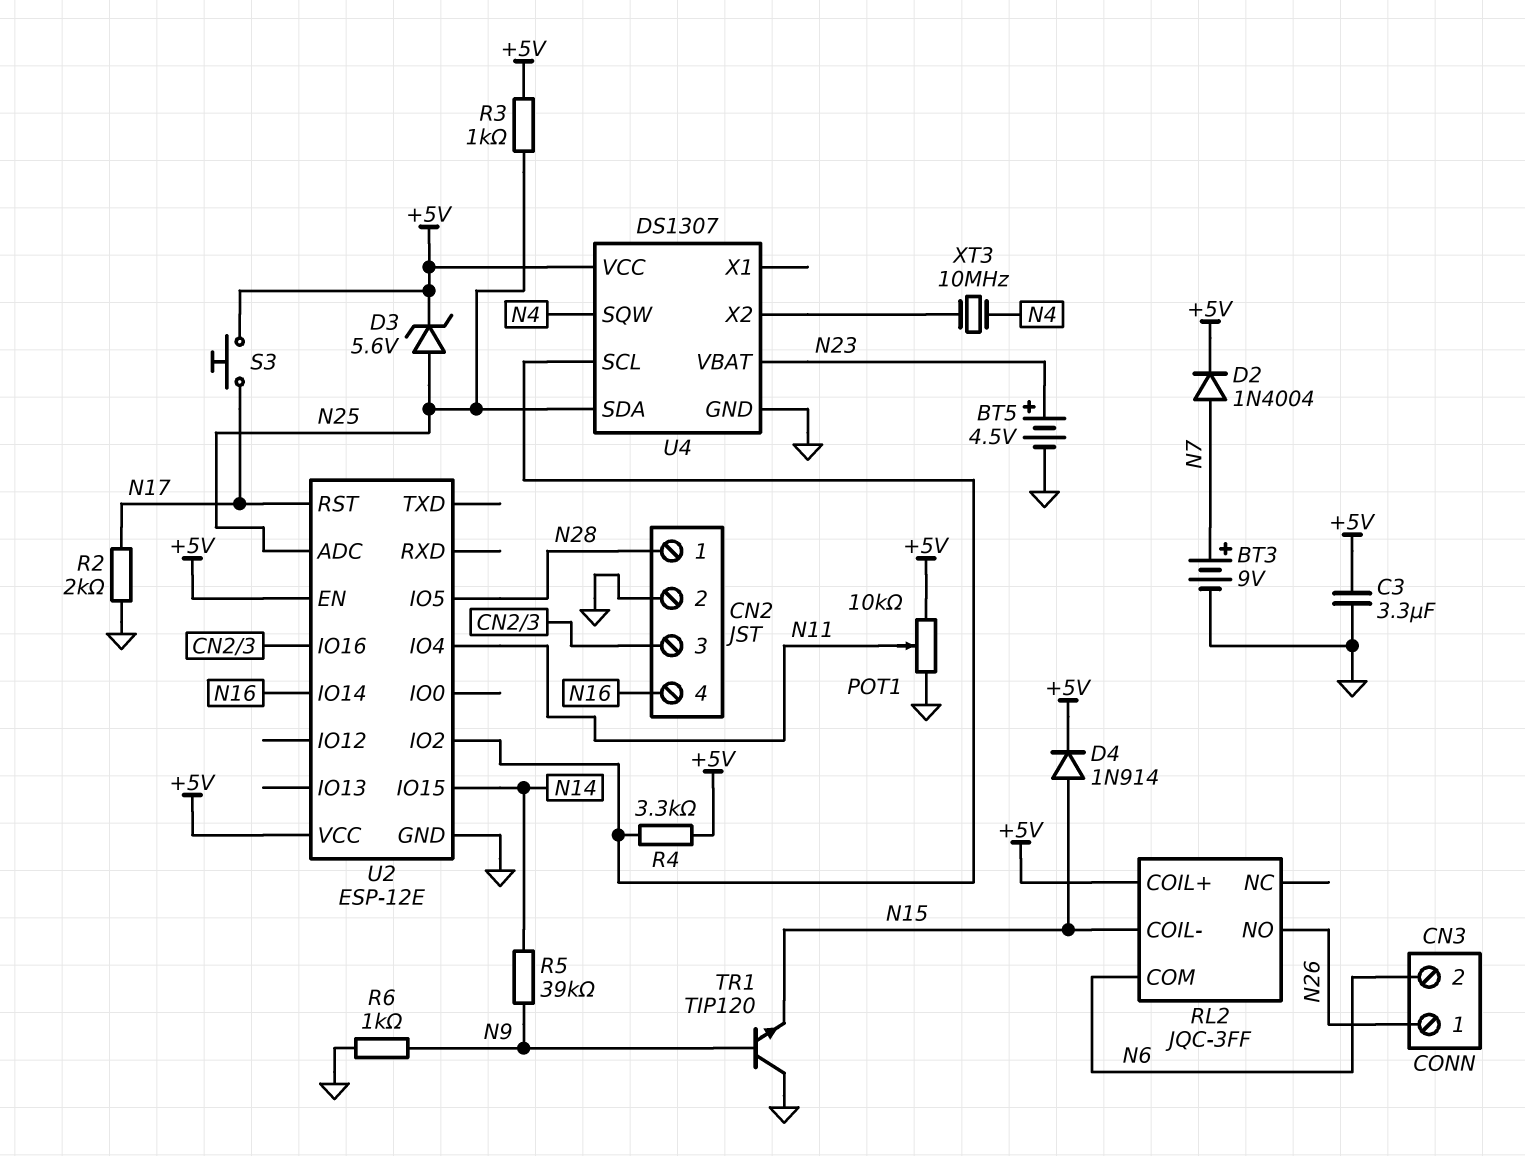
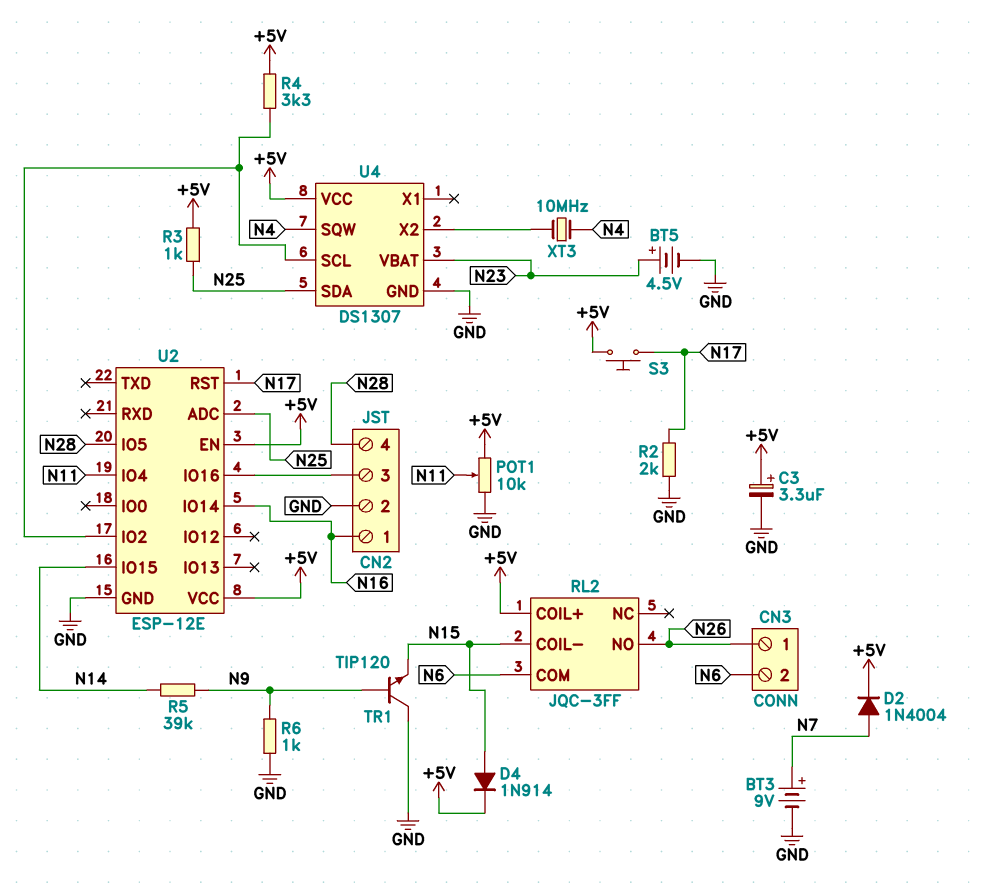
C3: 3.3uF (+5V, GND) -> 3.3uF (plus +5V, minus GND)
CN2 pin 1: N28 -> N16
CN2 pin 4: N16 -> N28
D3: zener 5.6V (A N25, K +5V) -> none

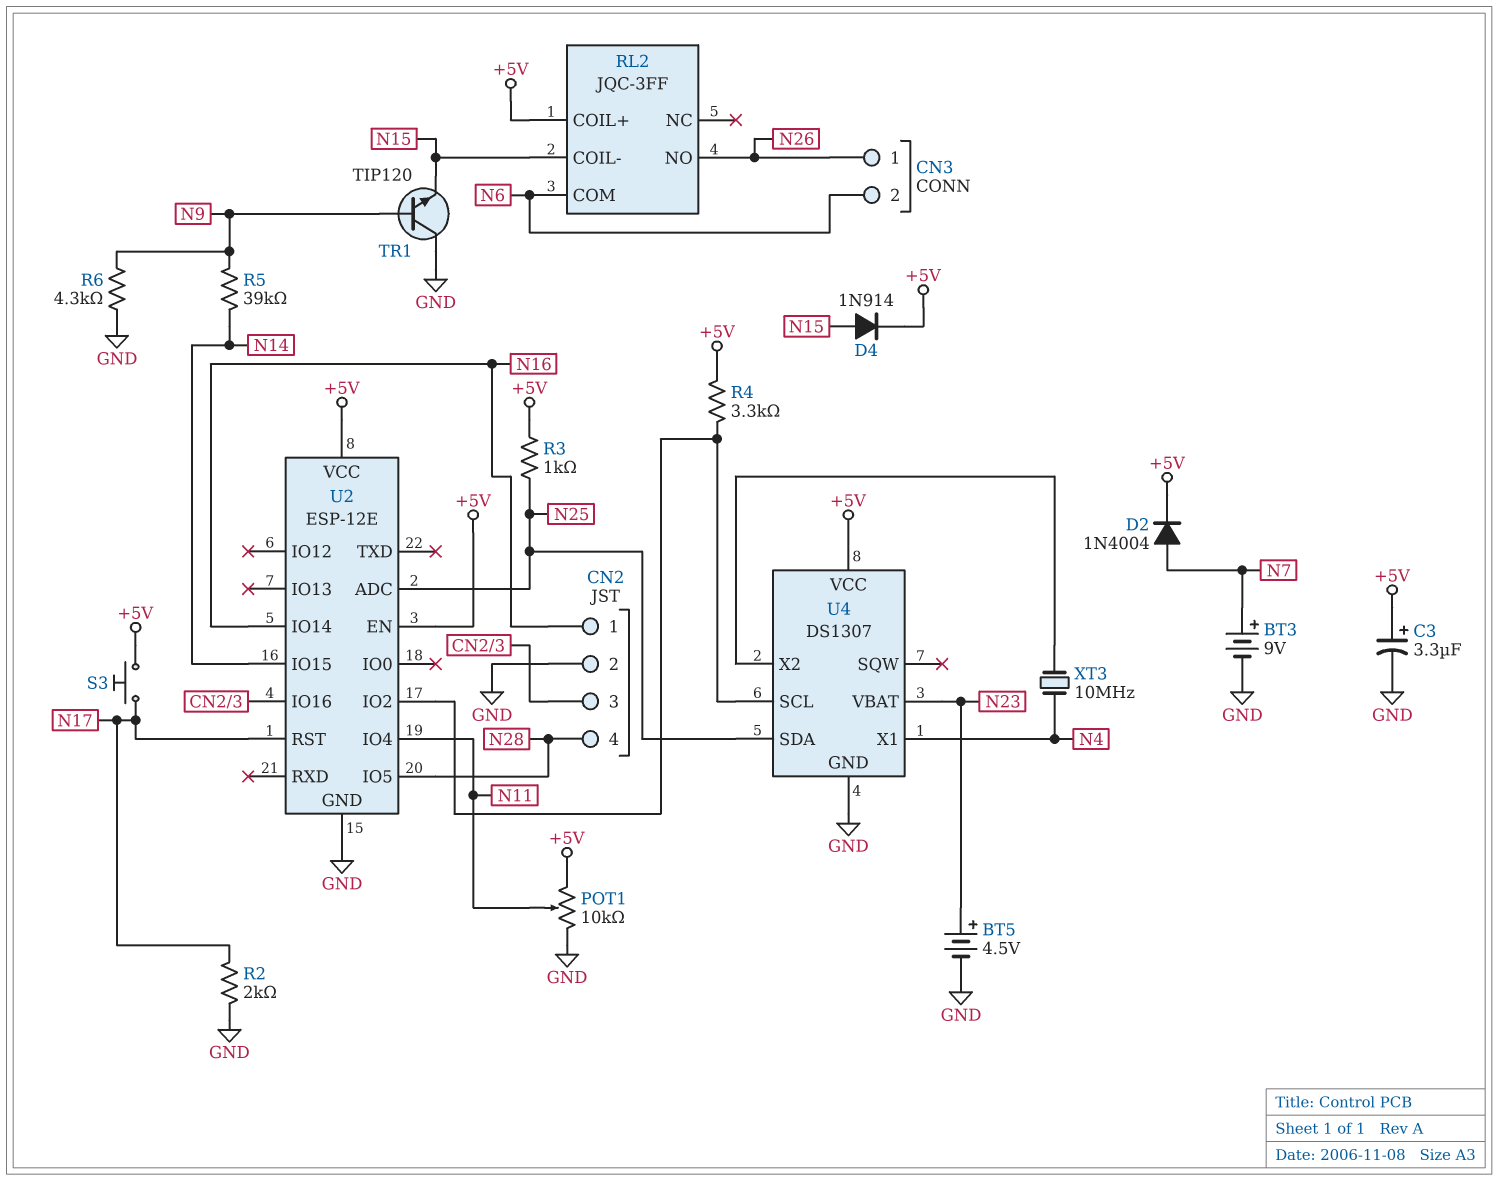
R6: 1k (GND, N9) -> 4.3k (GND, N9)
U4 pin SQW: N4 -> none
U4 pin X1: none -> N4

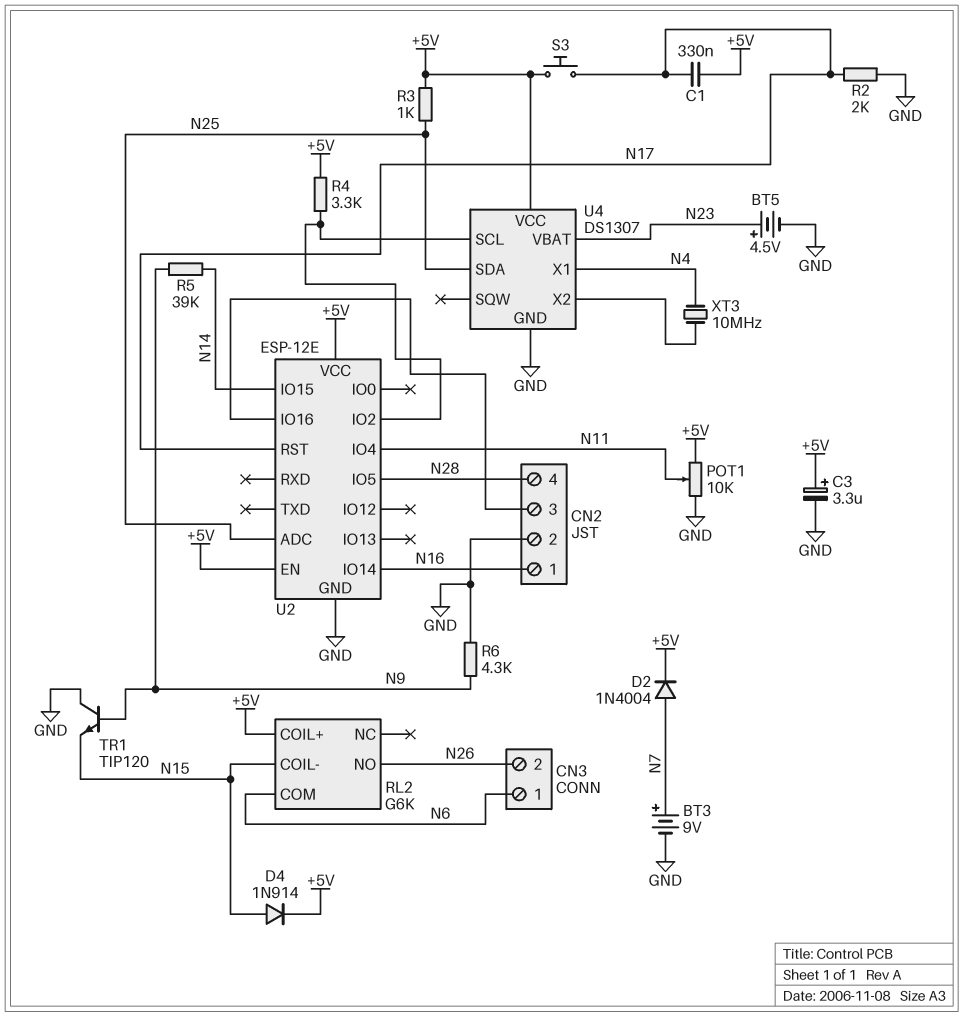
C1: none -> 330nF (+5V, N17)
CN3 pin 1: N26 -> N6
CN3 pin 2: N6 -> N26
RL2: JQC-3FF -> G6K

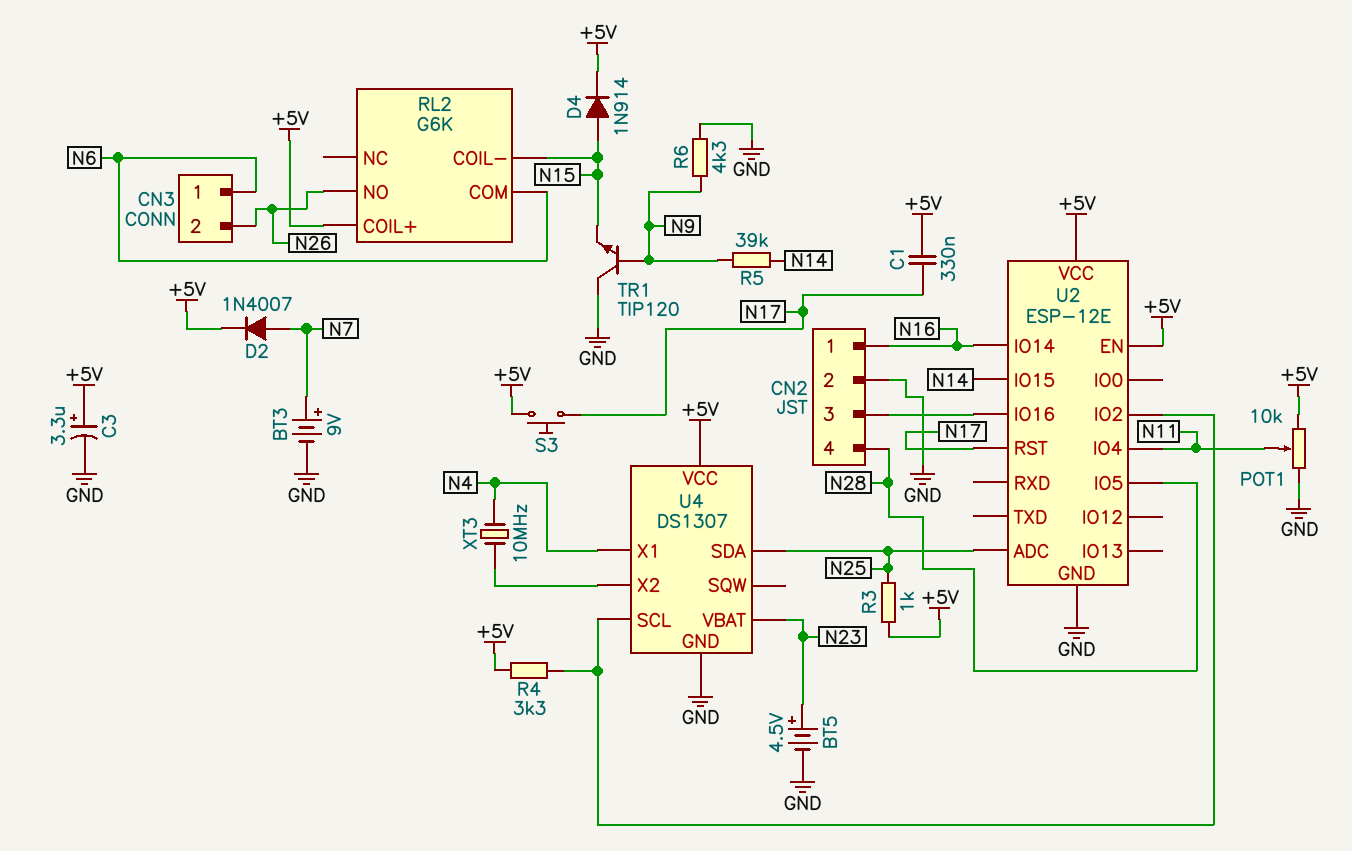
D2: diode 1N4004 (A N7, K +5V) -> diode 1N4007 (A N7, K +5V)
R2: 2k (GND, N17) -> none

